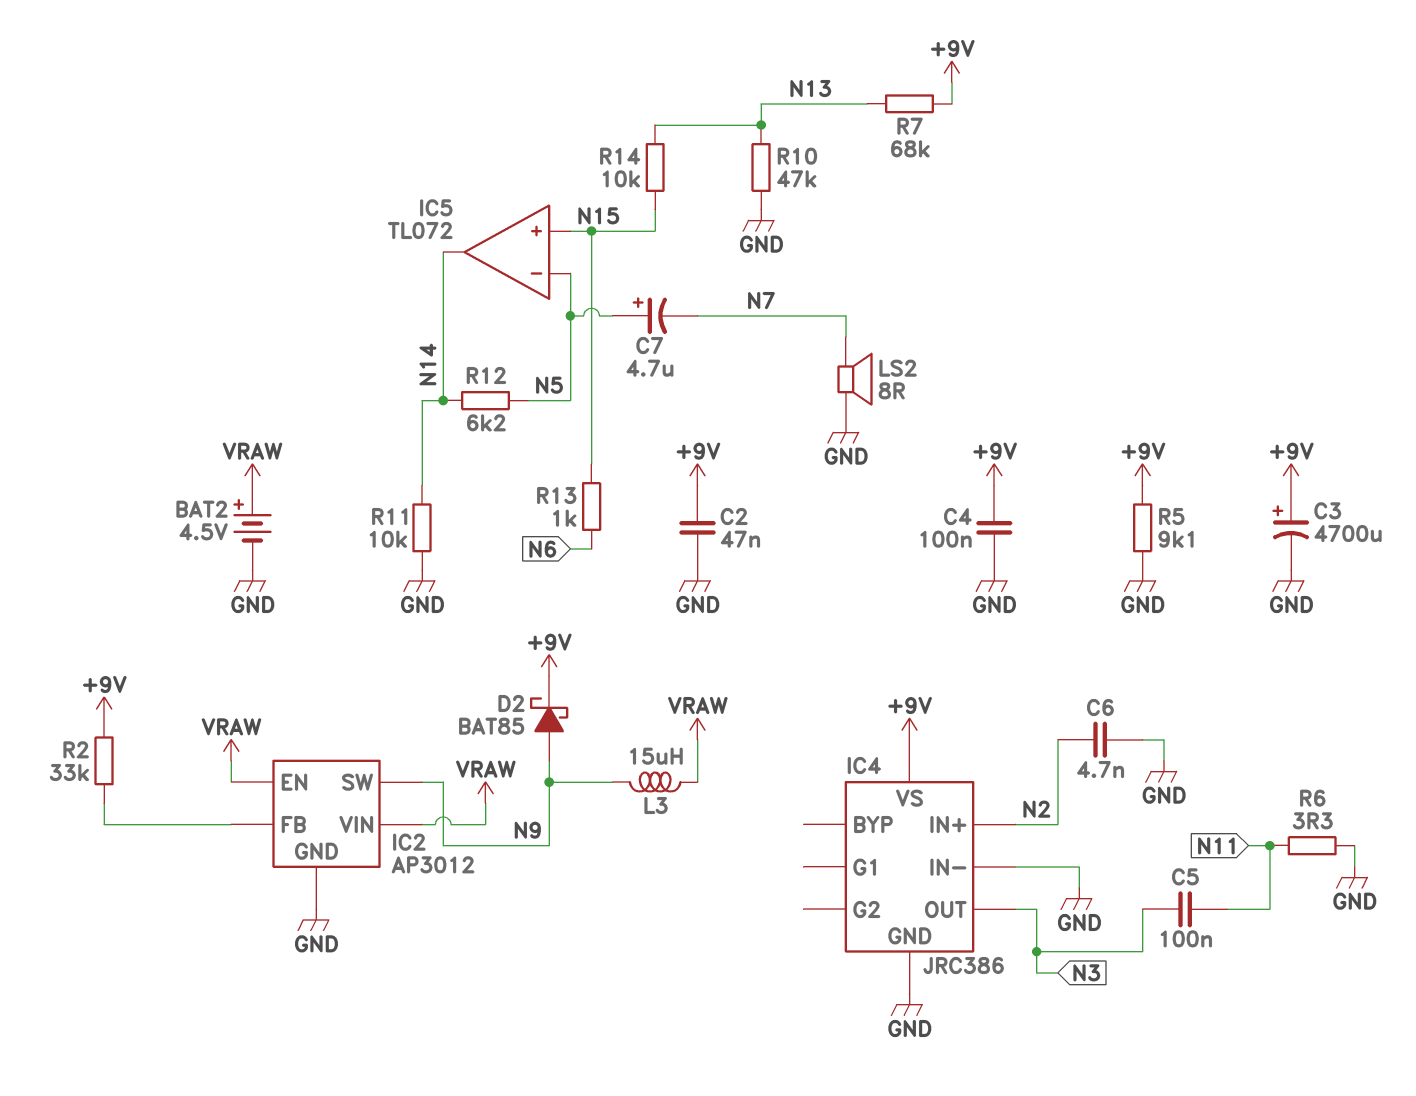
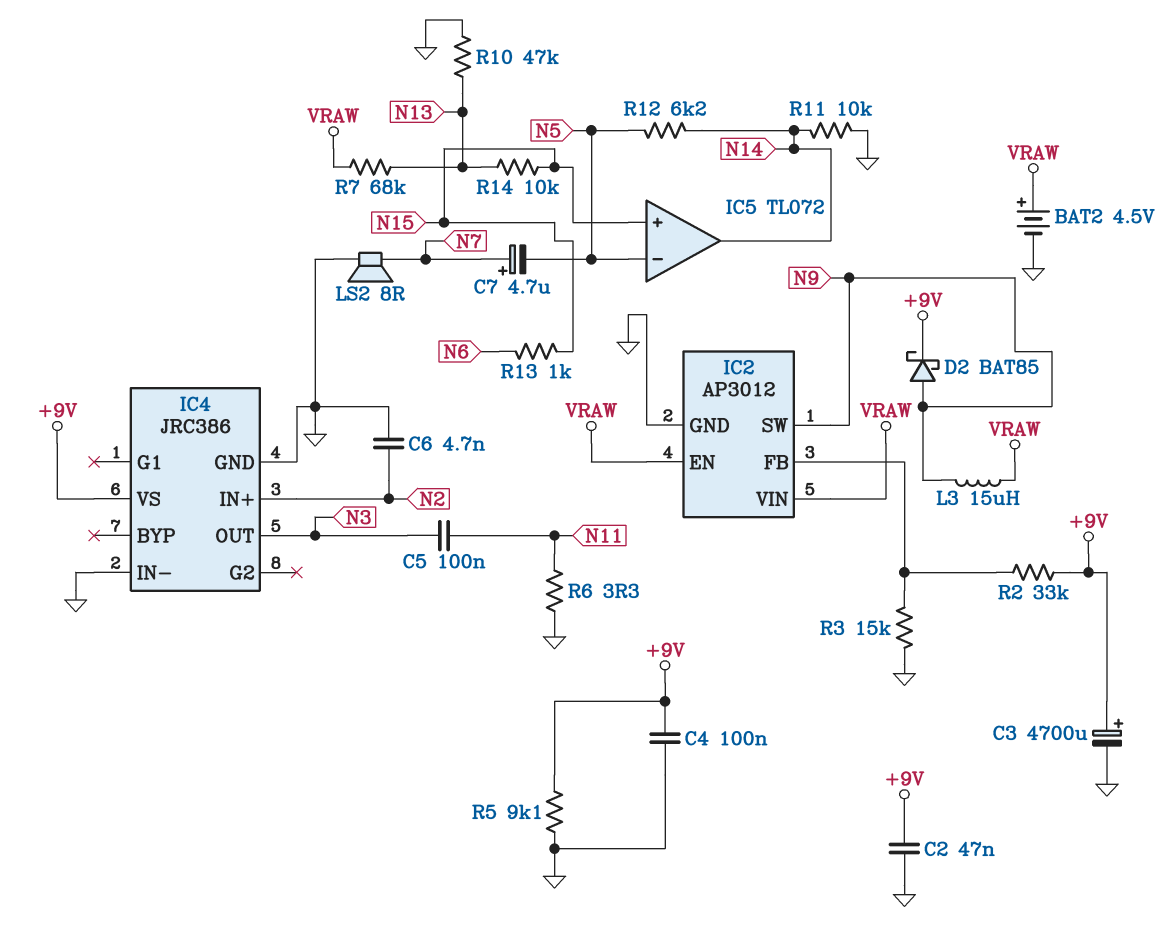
C7: 4.7uF (plus N5, minus N7) -> 4.7uF (plus N7, minus N5)
R3: none -> 15k (GND, IC2/FB)
R7: 68k (+9V, N13) -> 68k (N13, VRAW)

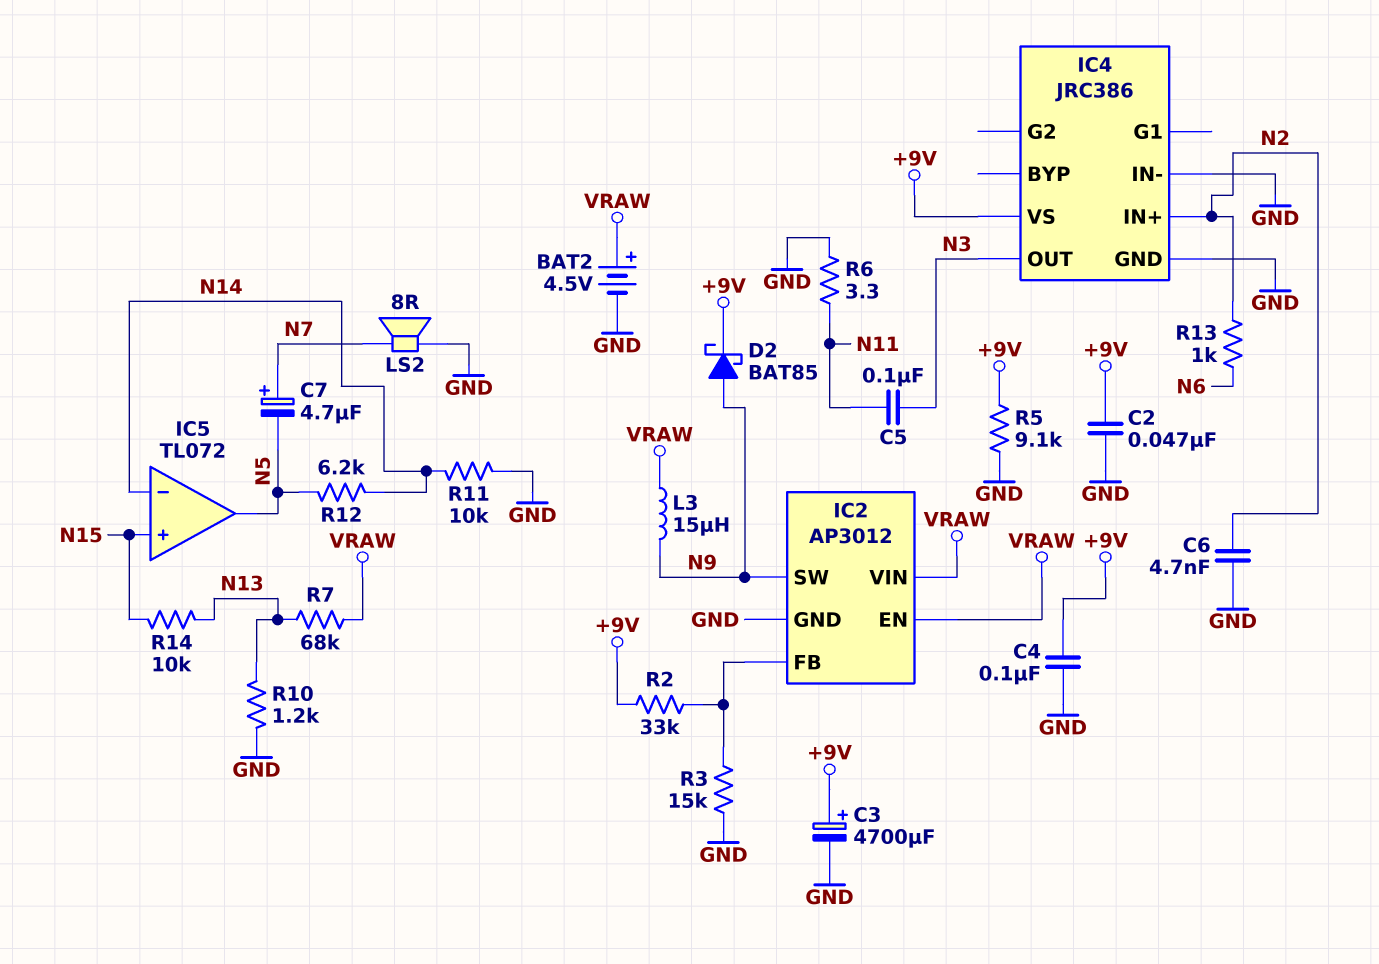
IC5 pin in-: N5 -> N14
IC5 pin out: N14 -> N5
R10: 47k (GND, N13) -> 1.2k (GND, N13)
R13: 1k (N6, N15) -> 1k (N2, N6)

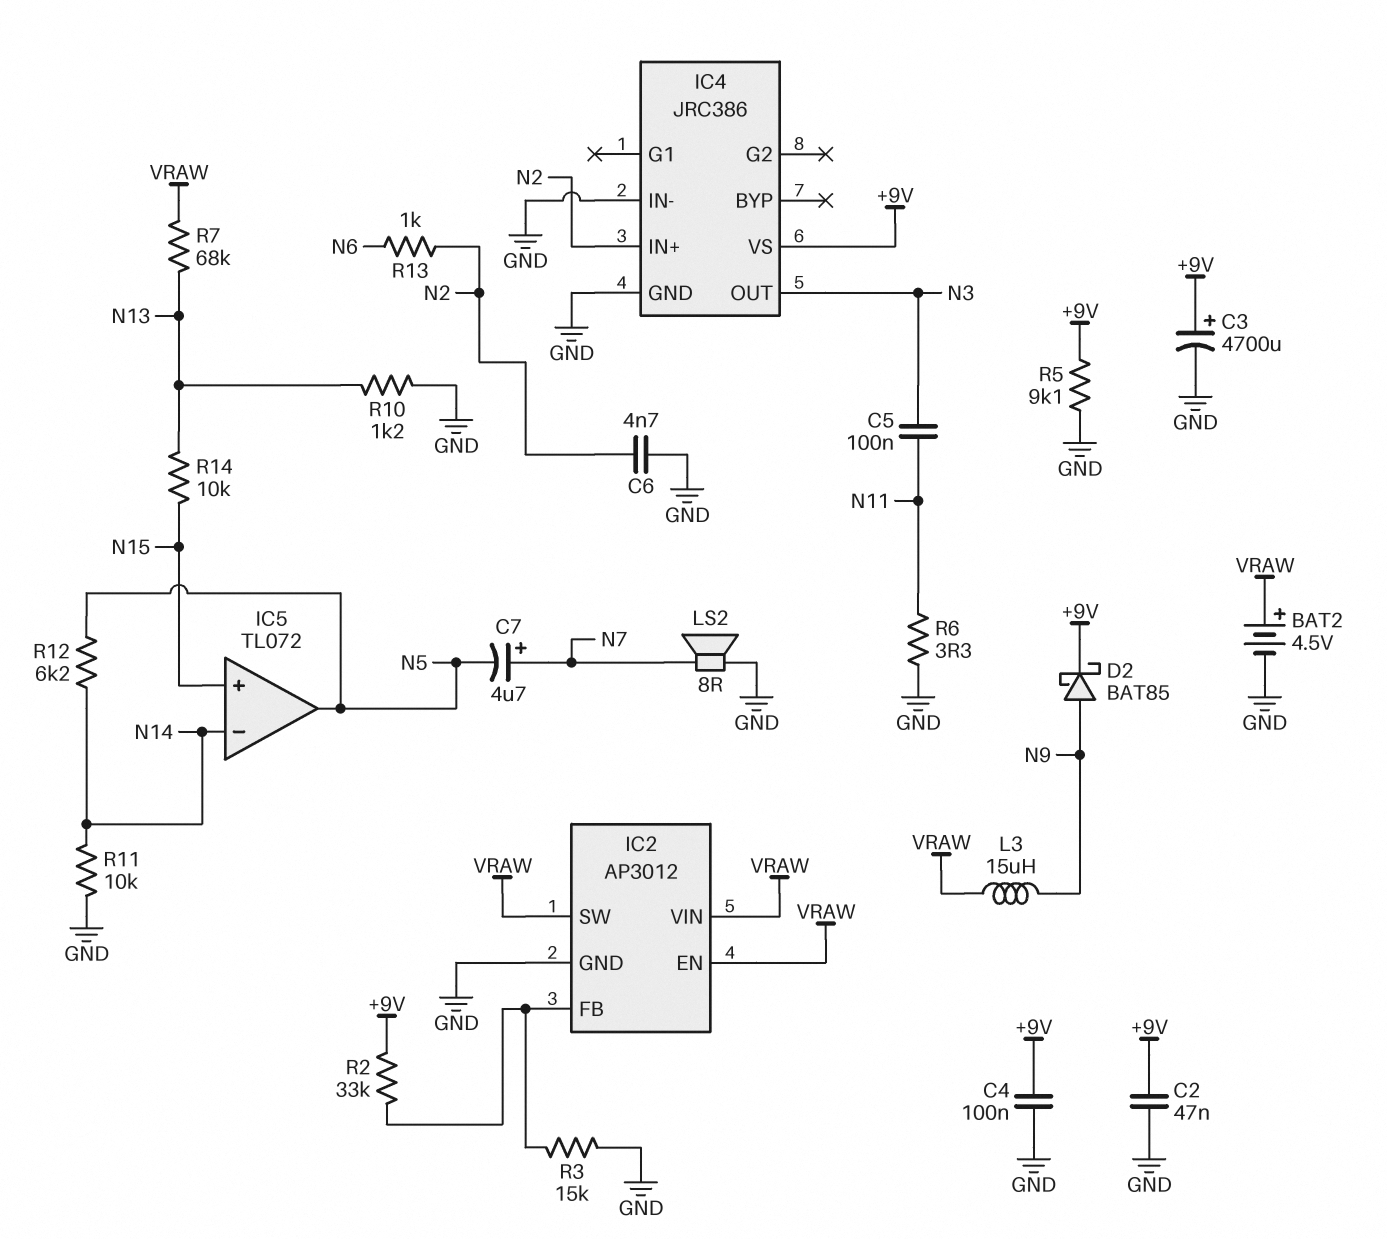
IC2 pin SW: N9 -> VRAW

